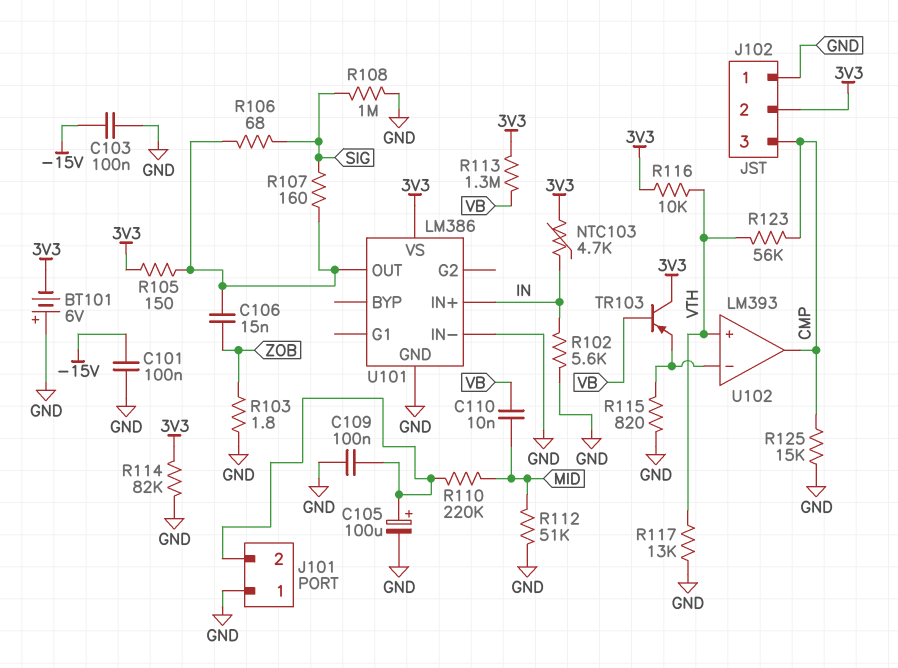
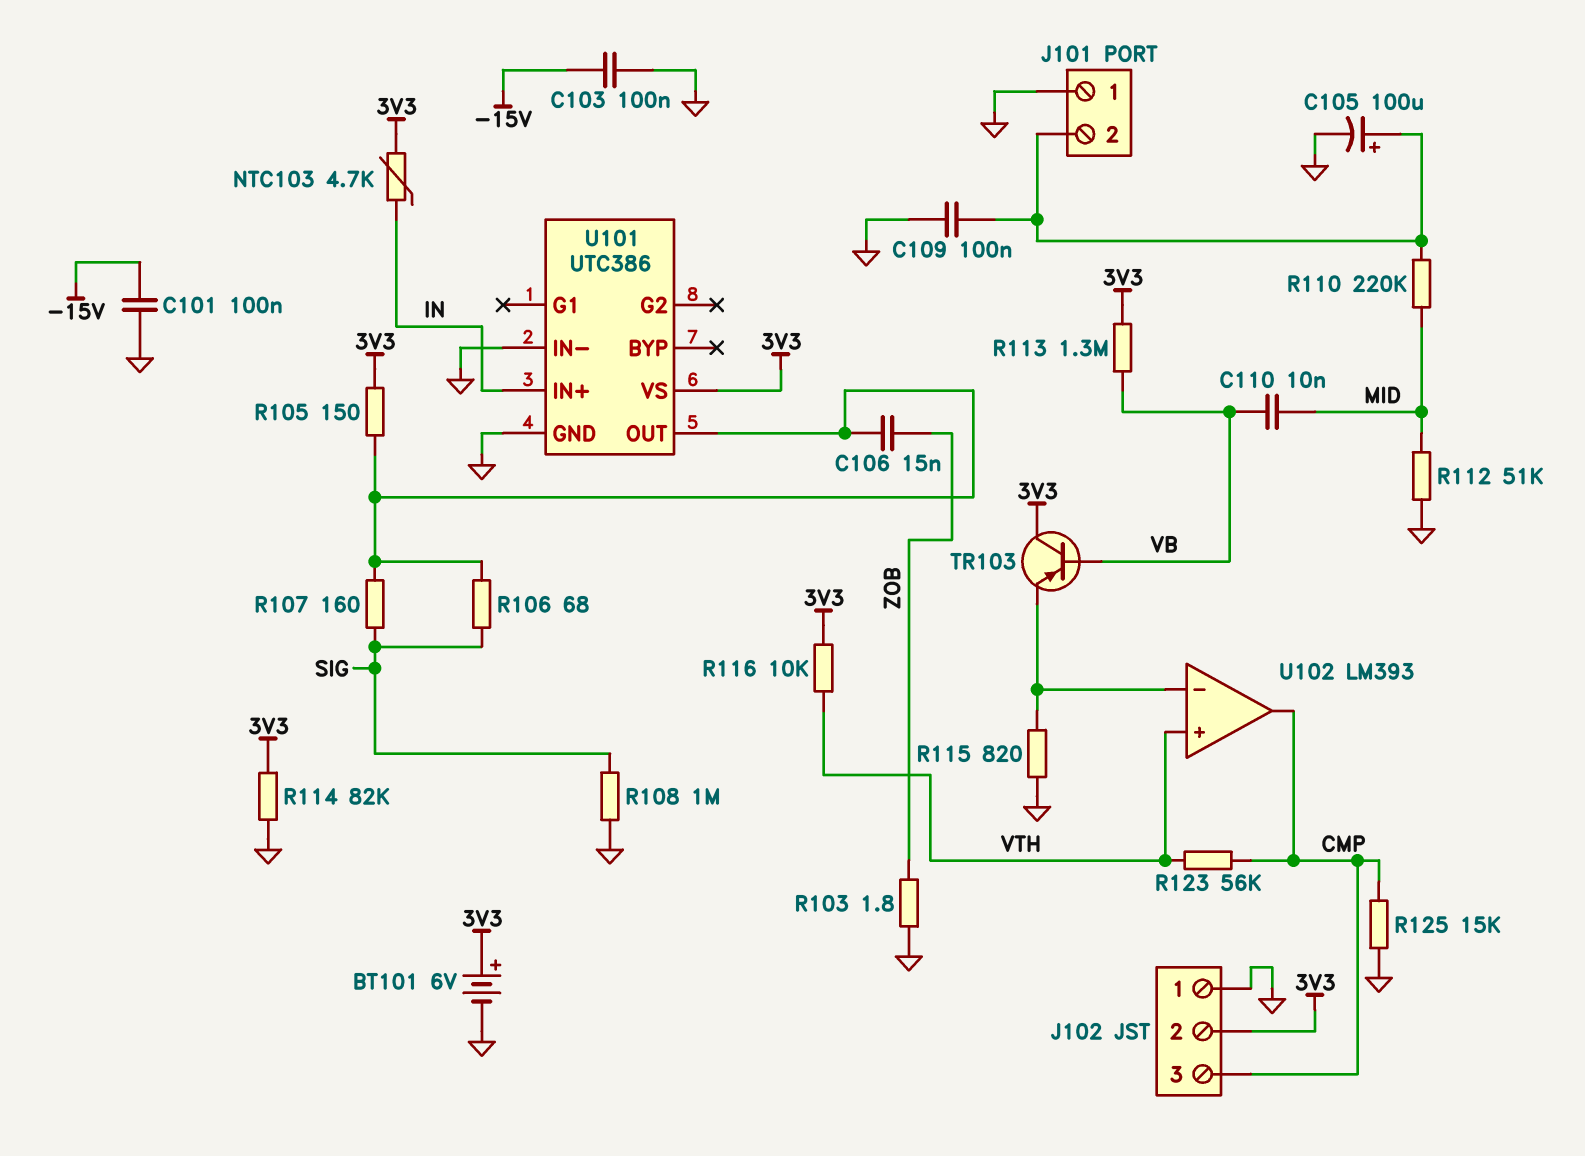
BT101: 6V (plus GND, minus 3V3) -> 6V (plus 3V3, minus GND)
R102: 5.6k (GND, IN) -> none
R117: 13k (GND, VTH) -> none
U101: LM386 -> UTC386

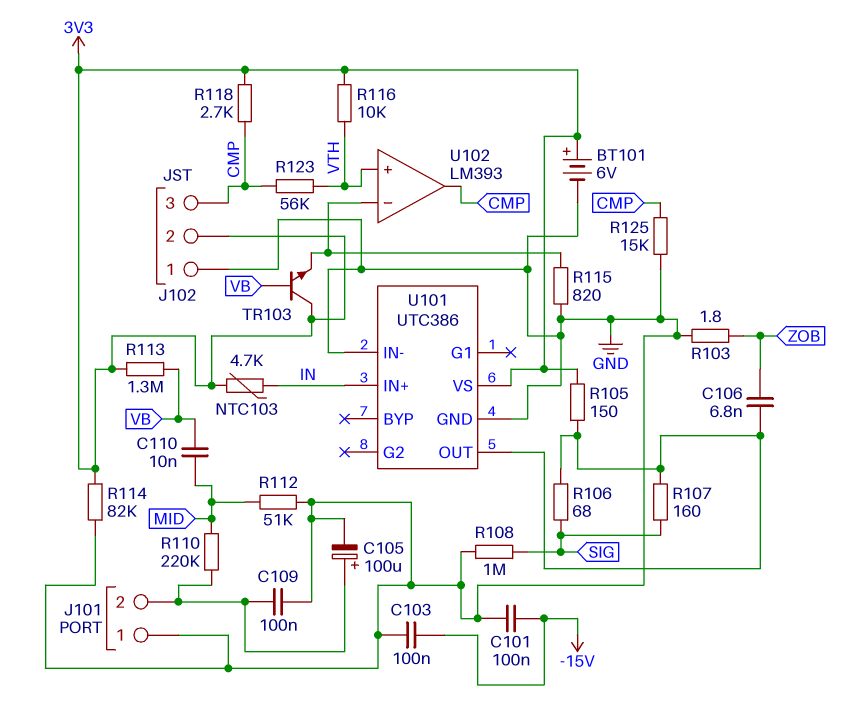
C106: 15nF (U101/OUT, ZOB) -> 6.8nF (U101/OUT, ZOB)
R118: none -> 2.7k (3V3, CMP)
TR103: PNP (B VB, C 3V3, E U102/in-) -> NPN (B VB, C 3V3, E U102/in-)

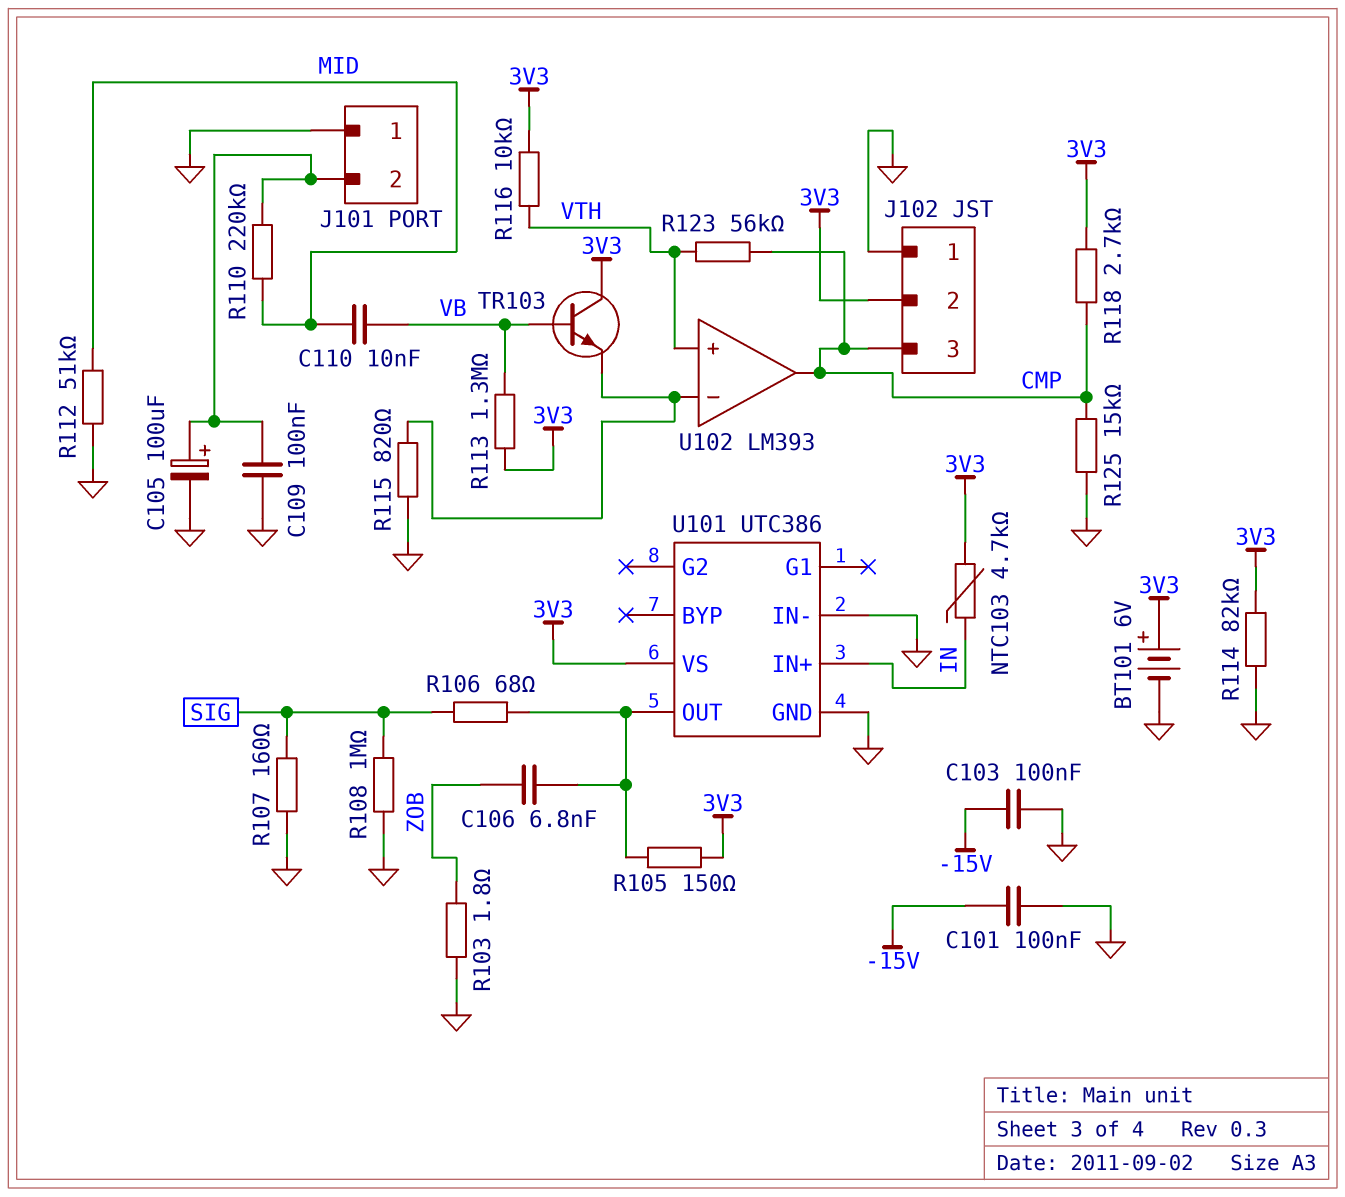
R107: 160 (SIG, U101/OUT) -> 160 (GND, SIG)

